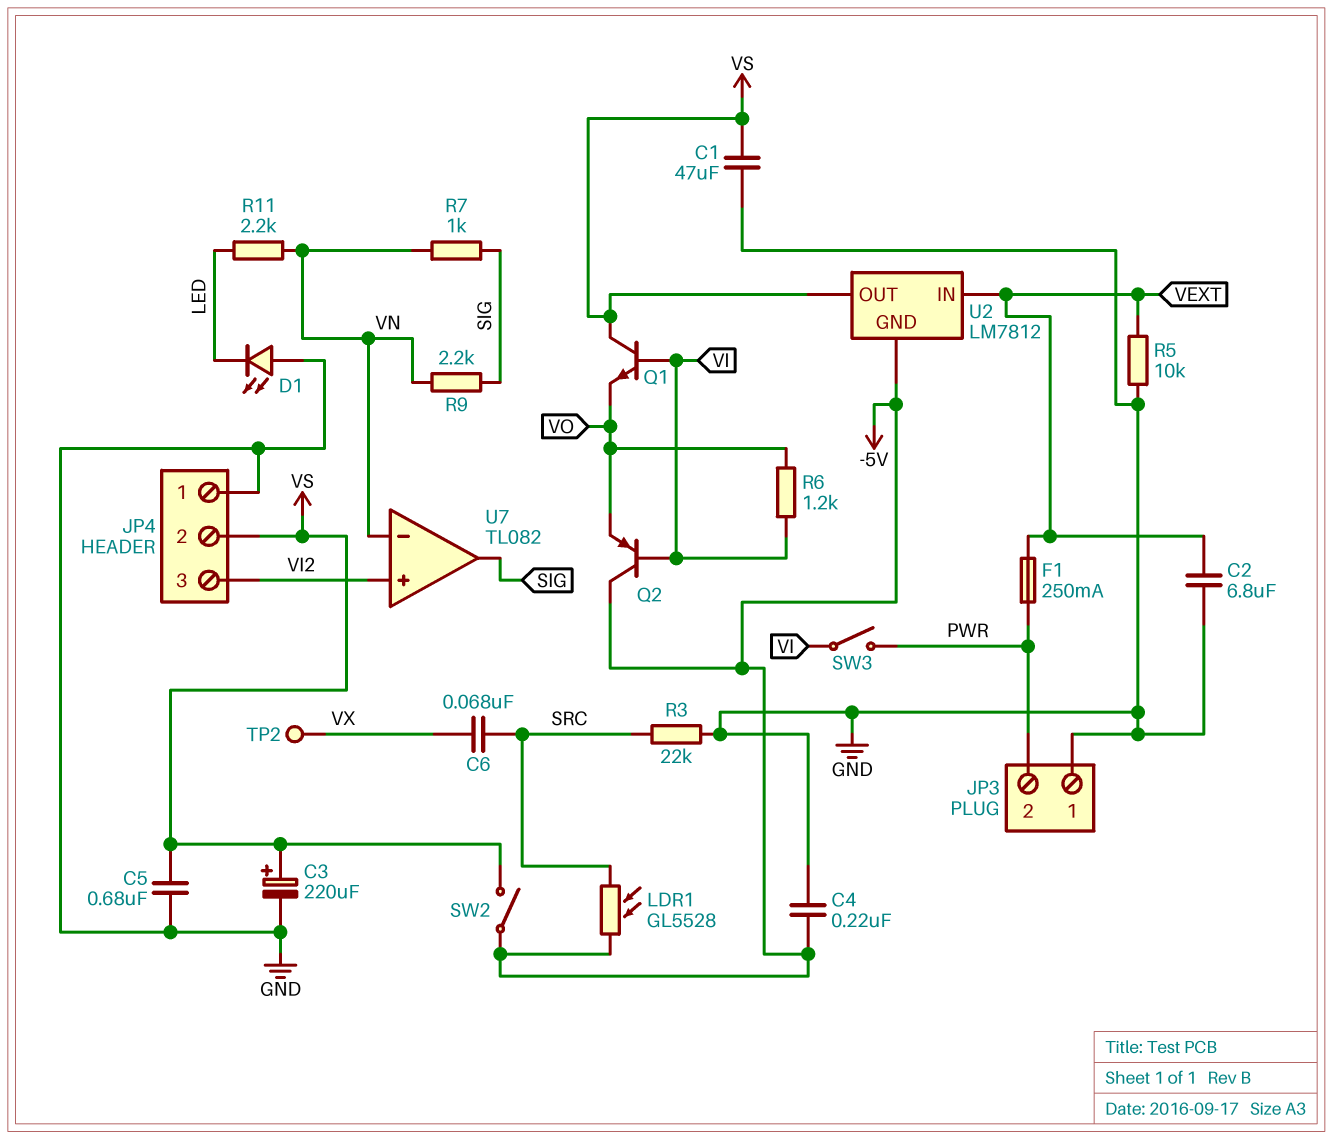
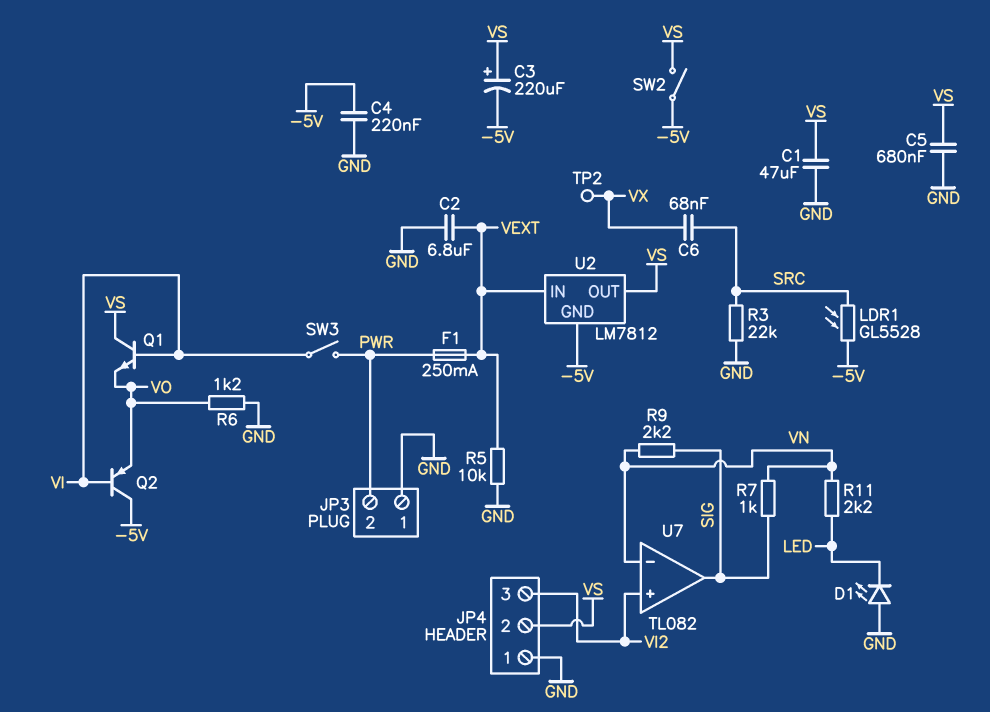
C3: 220uF (plus VS, minus GND) -> 220uF (plus VS, minus -5V)
R6: 1.2k (VI, VO) -> 1.2k (GND, VO)

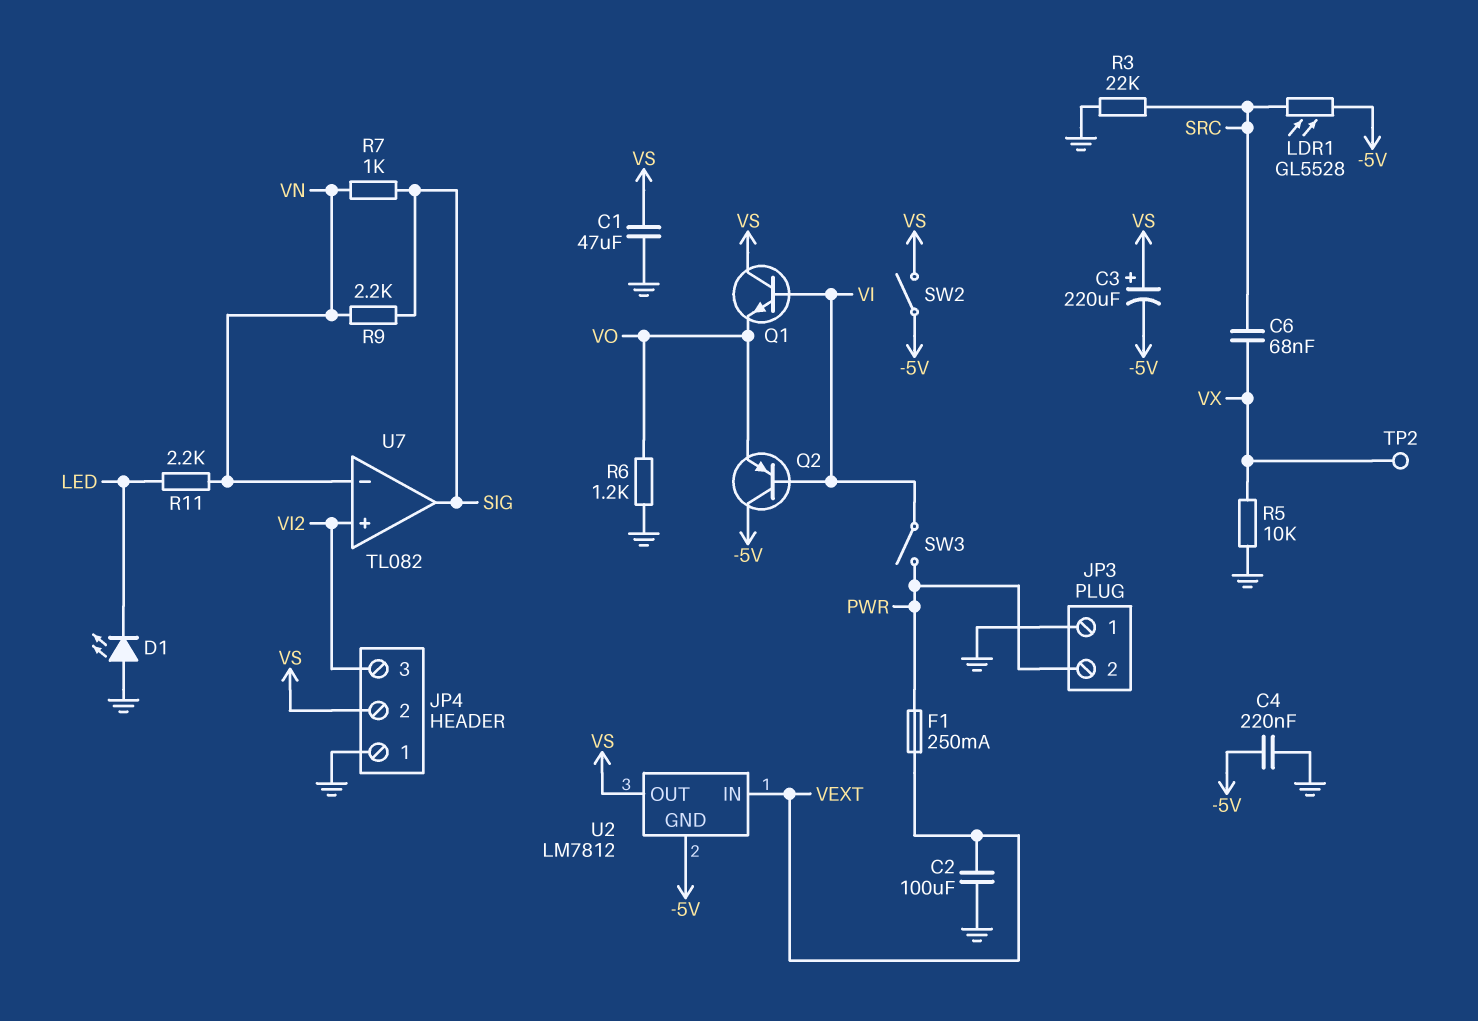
C2: 6.8uF (GND, VEXT) -> 100uF (GND, VEXT)
C5: 680nF (GND, VS) -> none
R5: 10k (GND, VEXT) -> 10k (GND, VX)

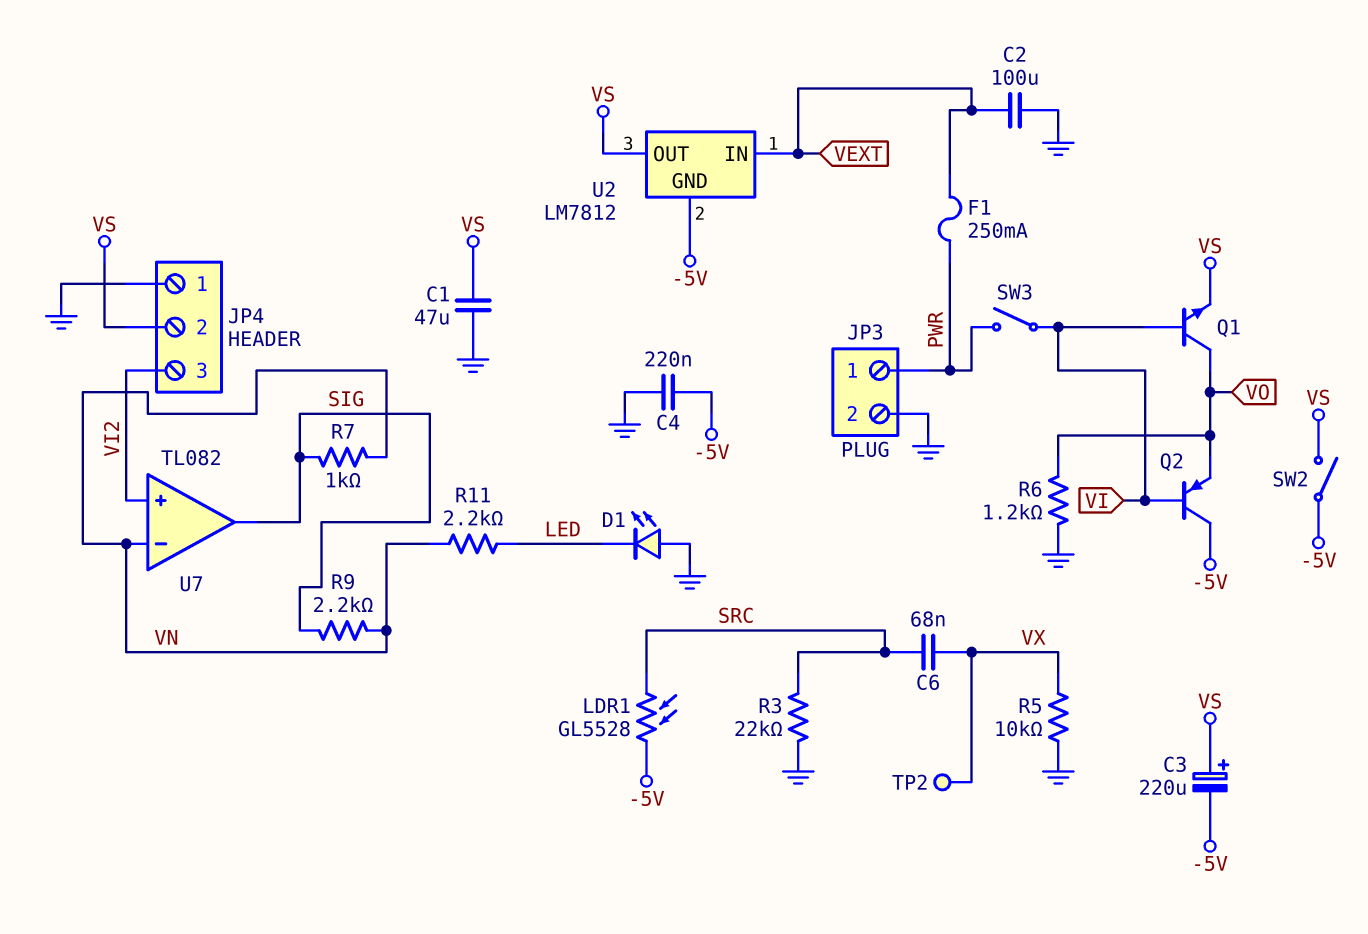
JP3 pin 1: GND -> PWR
JP3 pin 2: PWR -> GND
Q1: NPN (B VI, C VS, E VO) -> NPN (B VI, C VO, E VS)

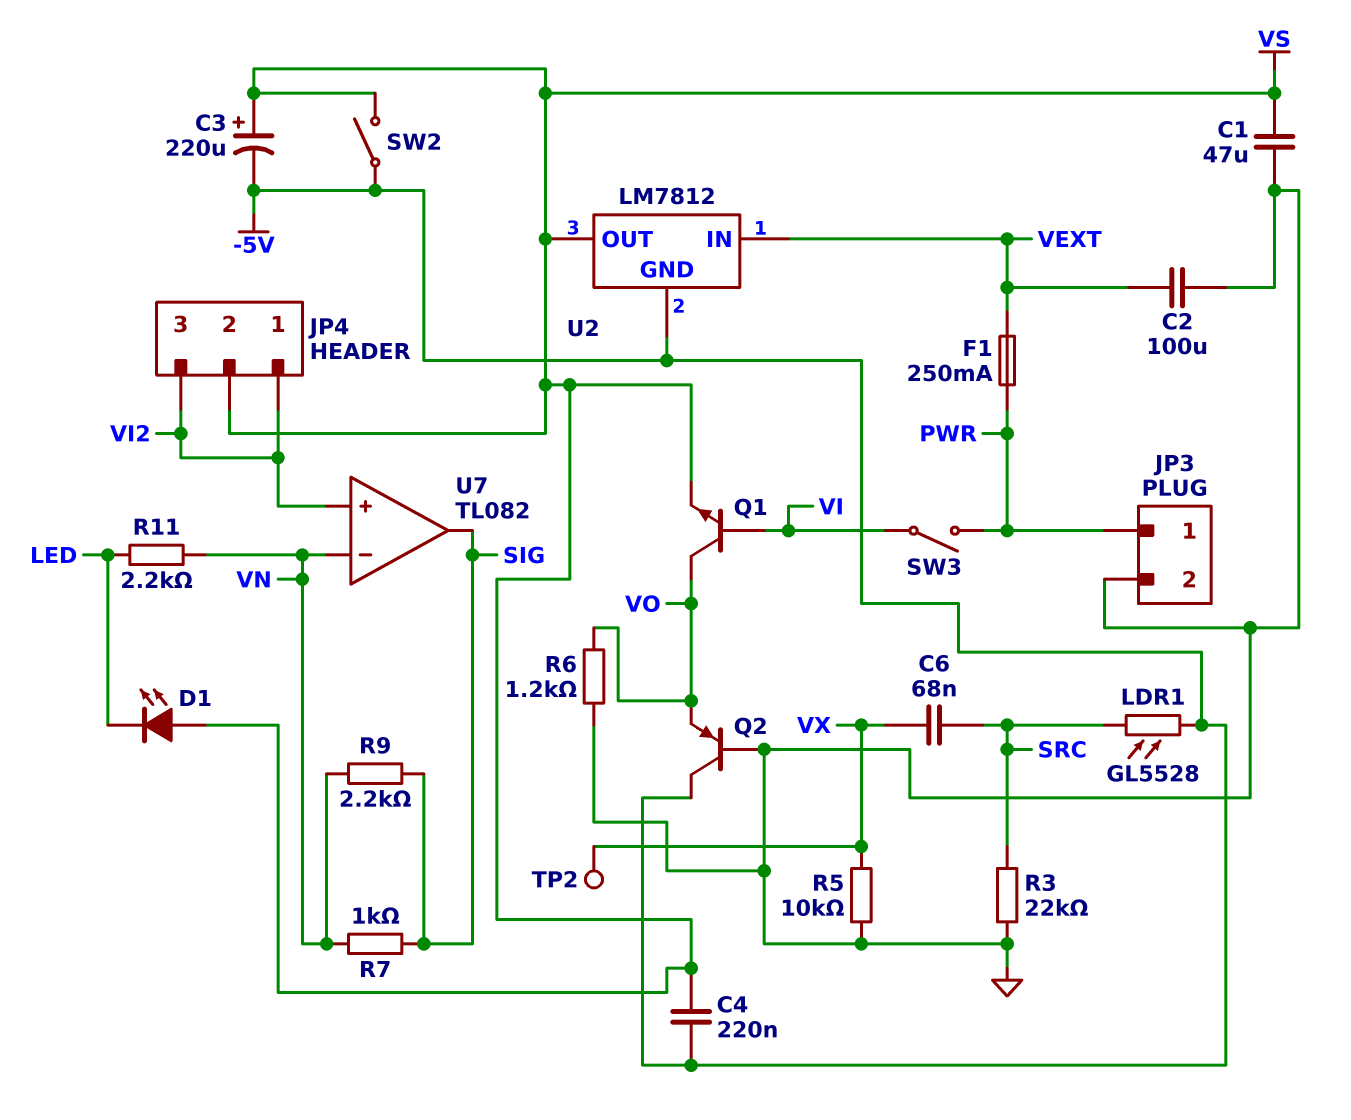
C4: 220nF (-5V, GND) -> 220nF (-5V, VS)
D1: LED (A GND, K LED) -> LED (A VS, K LED)
JP4 pin 1: GND -> VI2
Q2: PNP (B VI, C -5V, E VO) -> PNP (B GND, C -5V, E VO)

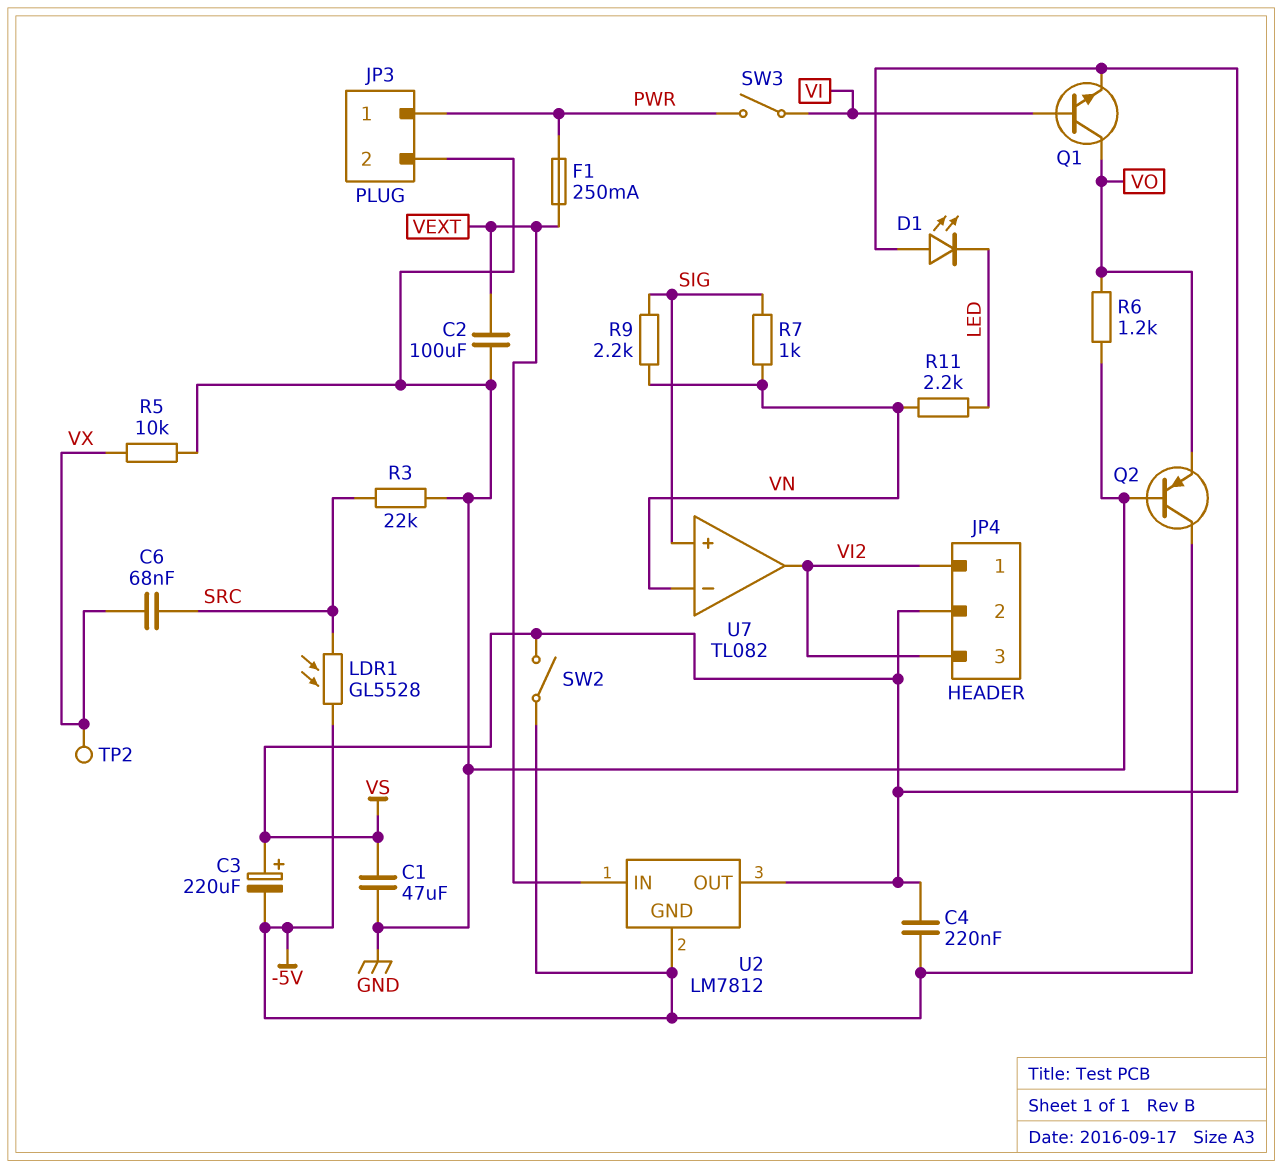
U7 pin in+: VI2 -> SIG
U7 pin out: SIG -> VI2

